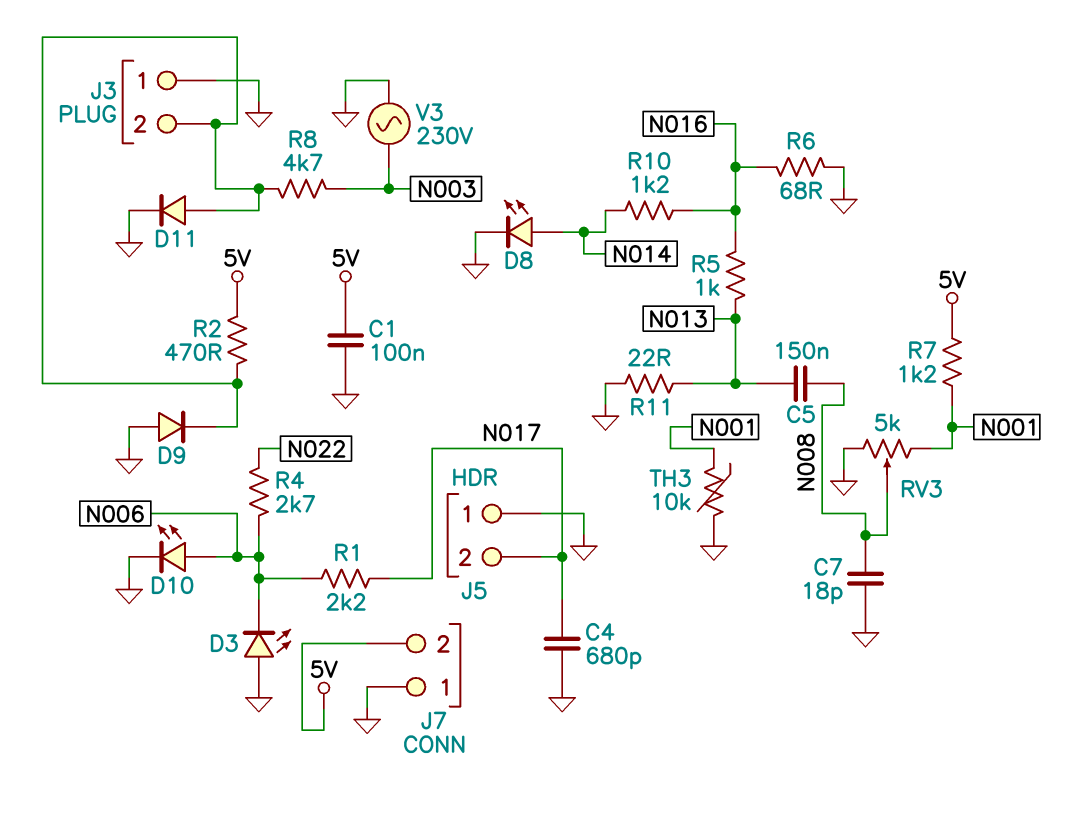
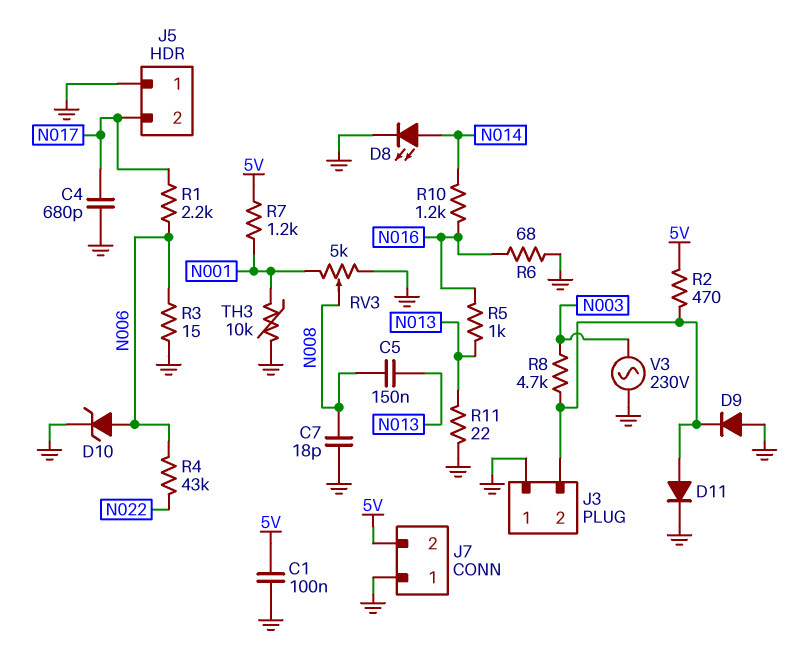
D3: LED (A GND, K N006) -> none
D10: LED (A N006, K GND) -> zener (A N006, K GND)
R3: none -> 15 (GND, N006)
R4: 2.7k (N006, N022) -> 43k (N006, N022)

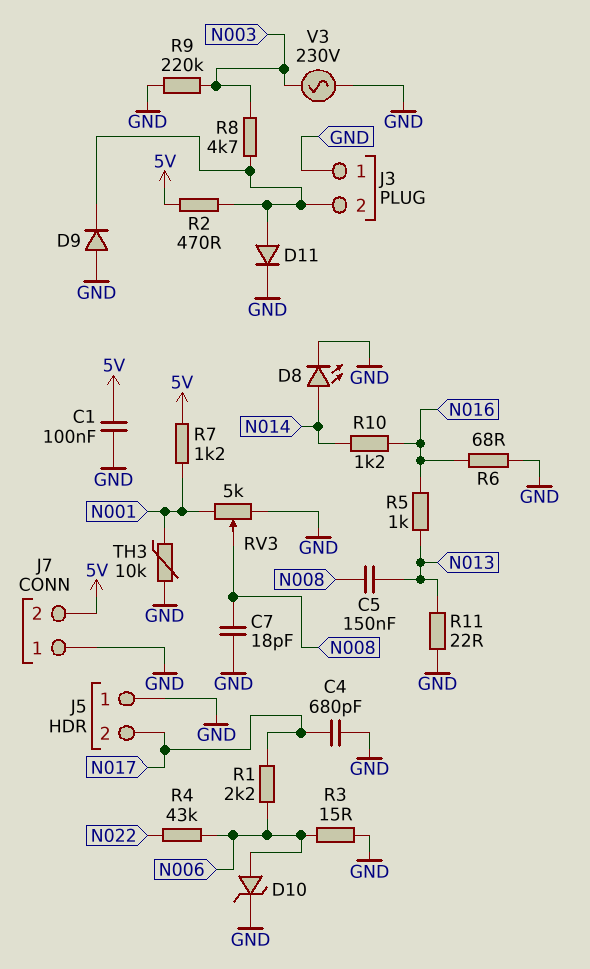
R9: none -> 220k (GND, N003)

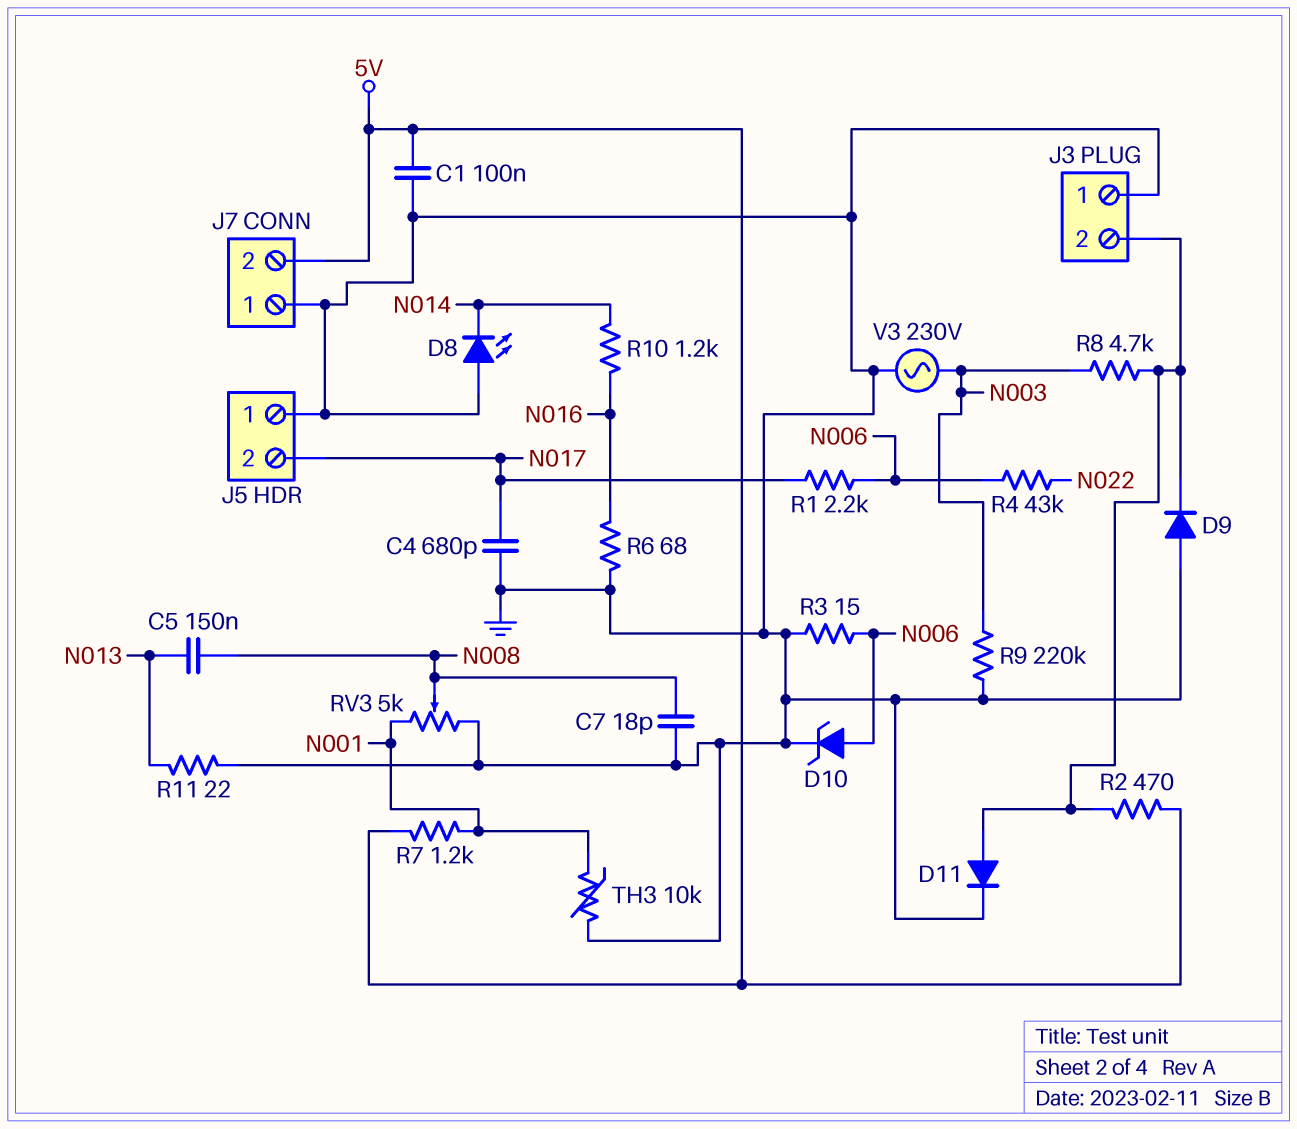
D8: LED (A N014, K GND) -> LED (A GND, K N014)
R5: 1k (N013, N016) -> none

